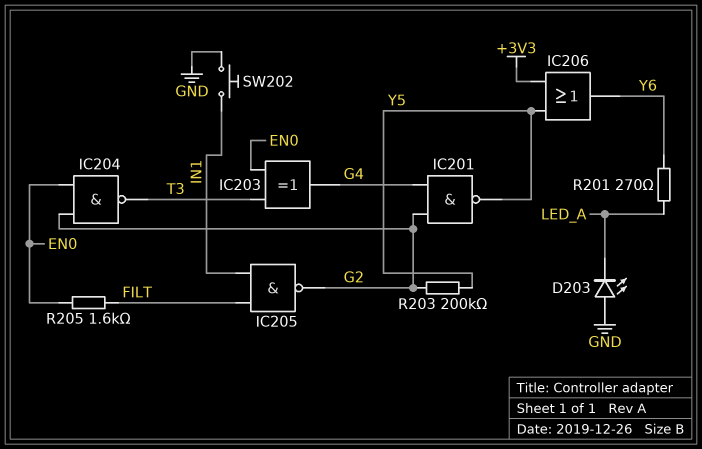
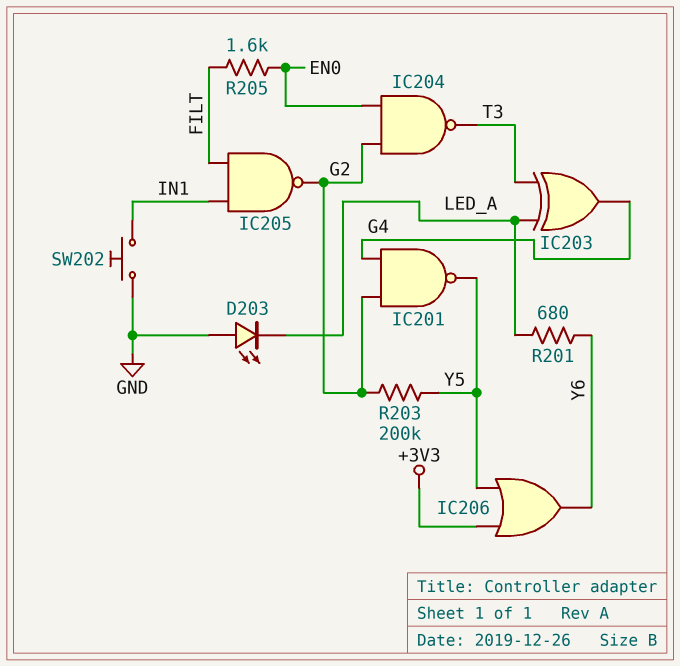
IC203: XOR (in EN0, in T3, out G4) -> XOR (in LED_A, in T3, out G4)
R201: 270 (LED_A, Y6) -> 680 (LED_A, Y6)

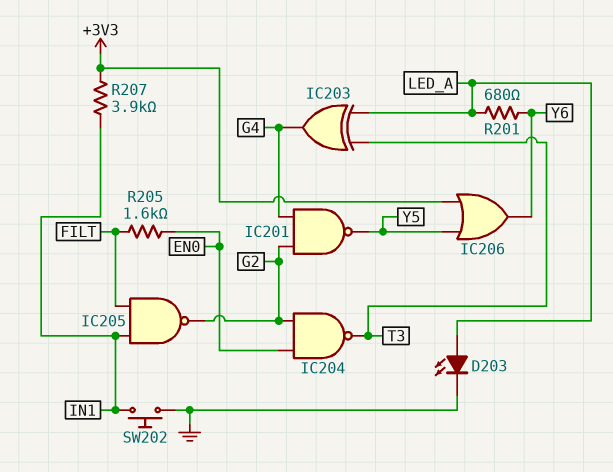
D203: LED (A GND, K LED_A) -> LED (A LED_A, K GND)
R203: 200k (G2, Y5) -> none
R207: none -> 3.9k (+3V3, IN1)

